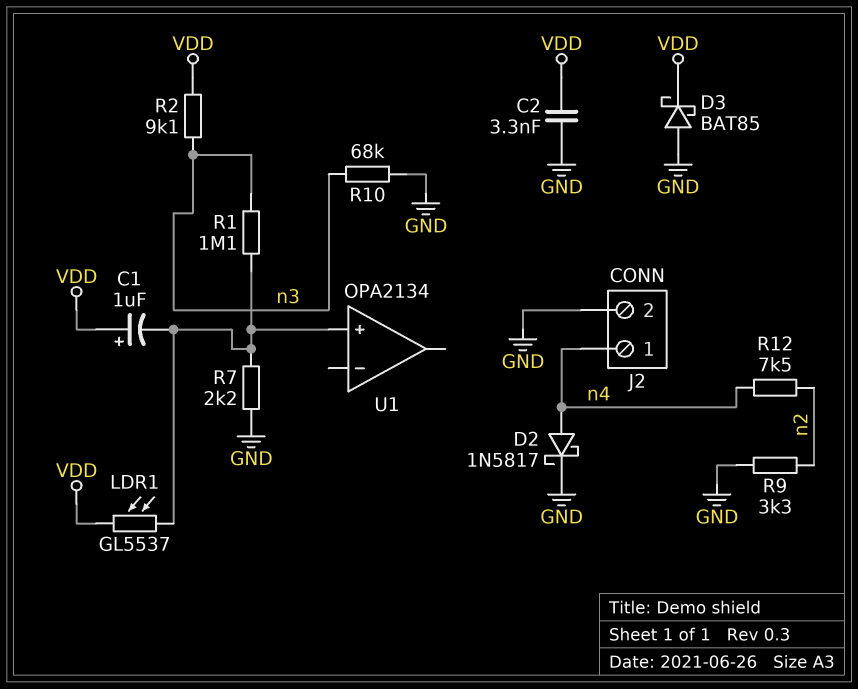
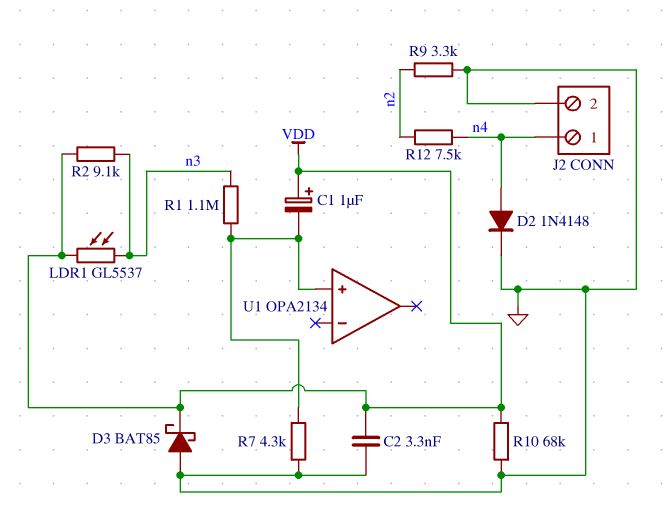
D2: schottky 1N5817 (A n4, K GND) -> diode 1N4148 (A n4, K GND)
LDR1: GL5537 (U1/in+, VDD) -> GL5537 (VDD, n3)
R7: 2.2k (GND, U1/in+) -> 4.3k (GND, U1/in+)
R10: 68k (GND, n3) -> 68k (GND, VDD)

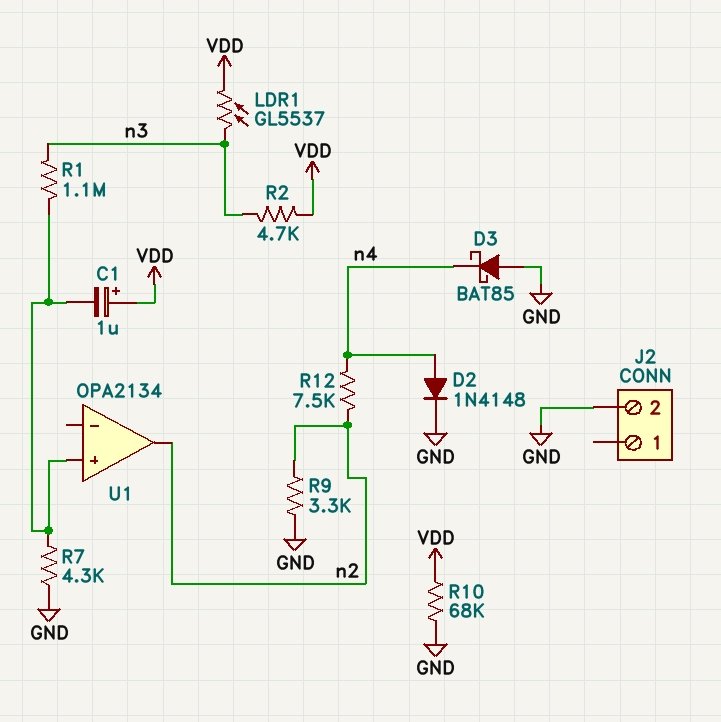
C2: 3.3nF (GND, VDD) -> none
D3: schottky BAT85 (A GND, K VDD) -> schottky BAT85 (A GND, K n4)
J2 pin 1: n4 -> none
R2: 9.1k (VDD, n3) -> 4.7k (VDD, n3)
U1 pin out: none -> n2

